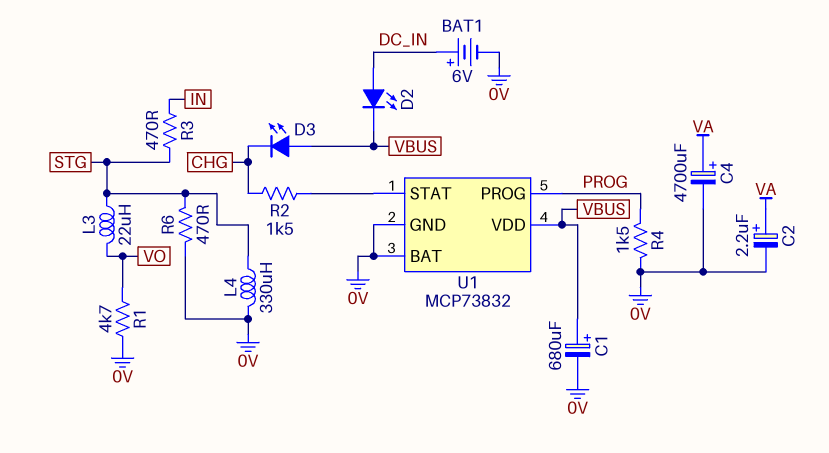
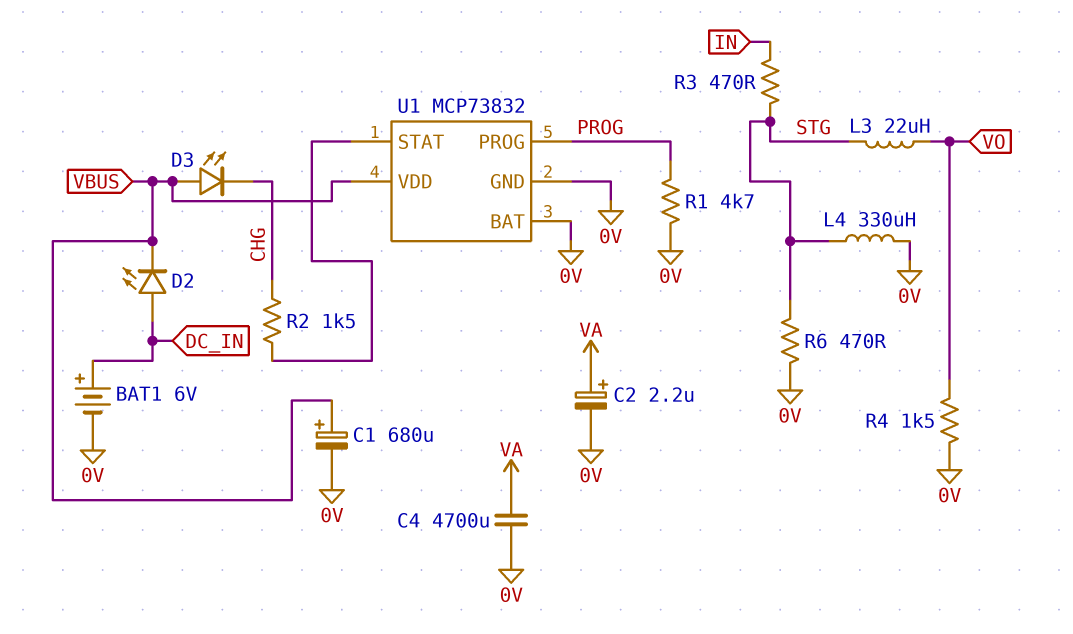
C4: 4700uF (plus VA, minus 0V) -> 4700uF (0V, VA)
R1: 4.7k (0V, VO) -> 4.7k (0V, PROG)
R4: 1.5k (0V, PROG) -> 1.5k (0V, VO)

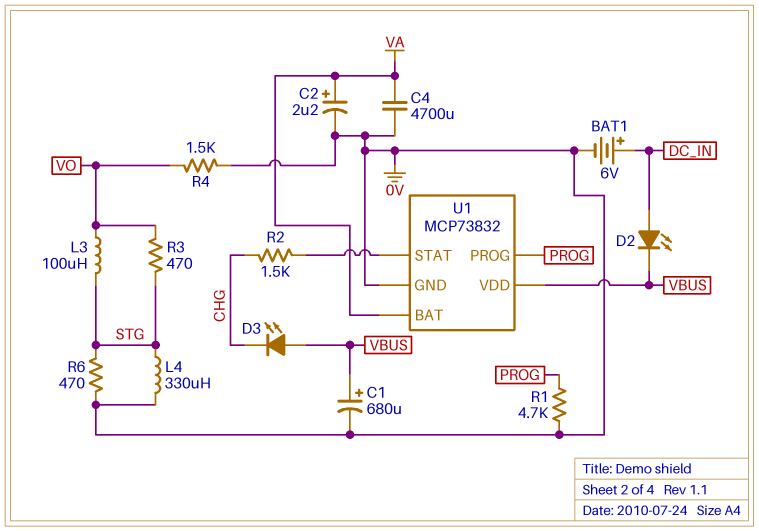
L3: 22uH (STG, VO) -> 100uH (STG, VO)
R3: 470 (IN, STG) -> 470 (STG, VO)
U1 pin BAT: 0V -> VA

